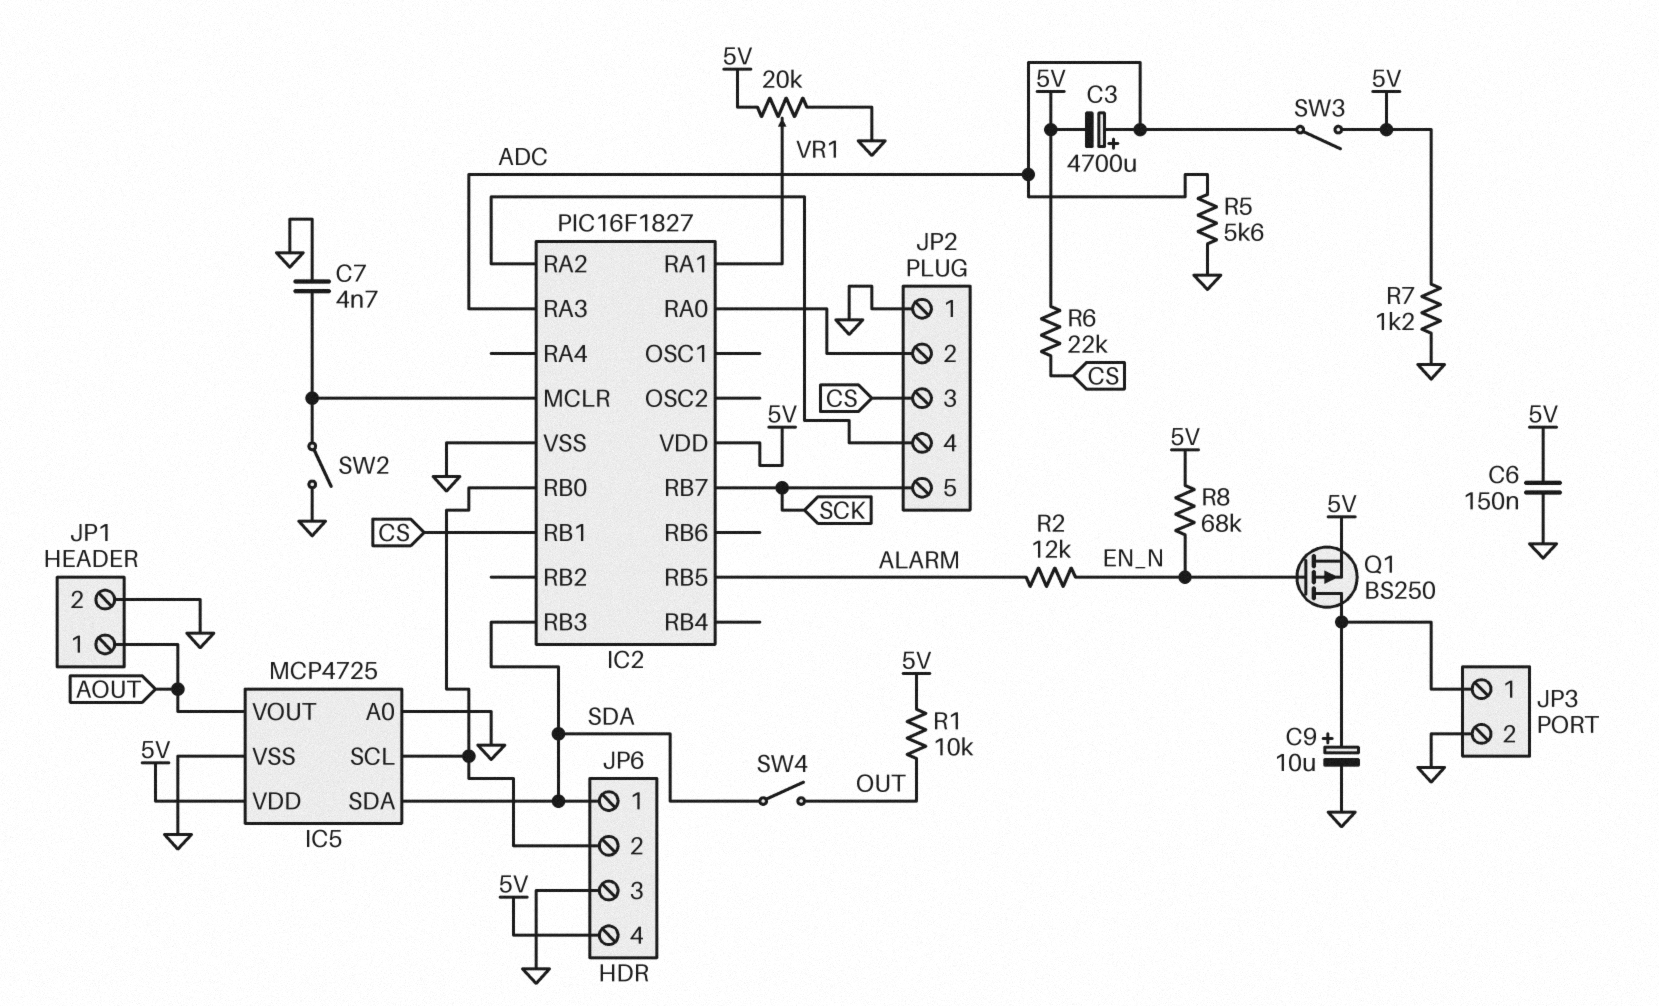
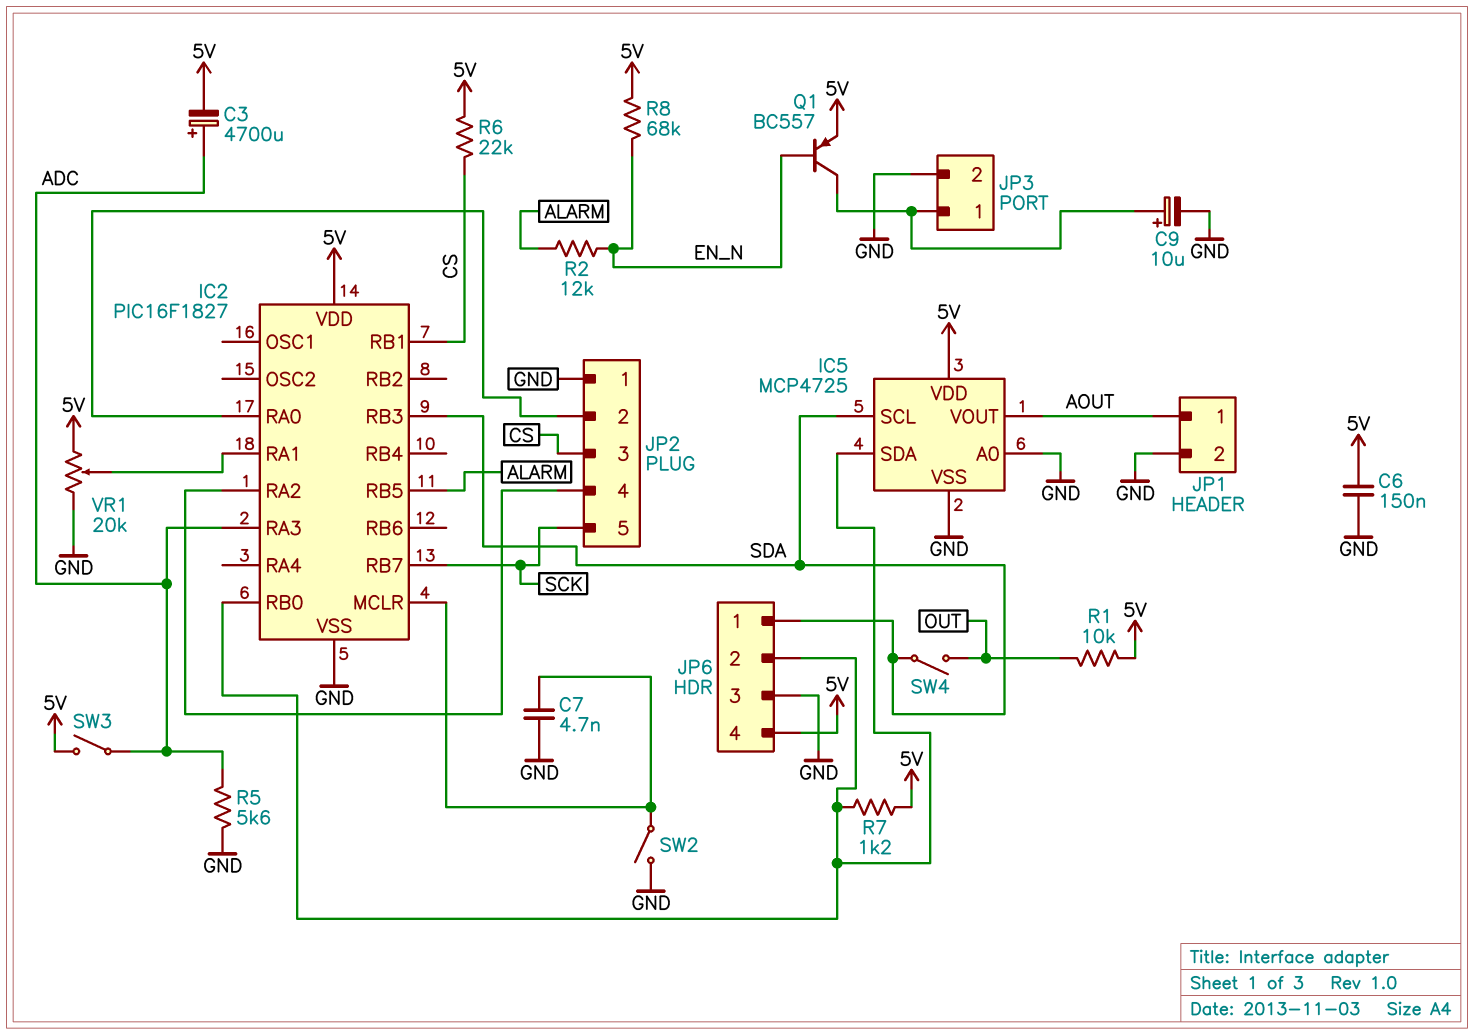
IC5 pin SCL: IC2/RB0 -> SDA
IC5 pin SDA: SDA -> IC2/RB0
Q1: PMOS BS250 (G EN_N, D JP3/1, S 5V) -> PNP BC557 (B EN_N, C JP3/1, E 5V)
R7: 1.2k (5V, GND) -> 1.2k (5V, IC2/RB0)

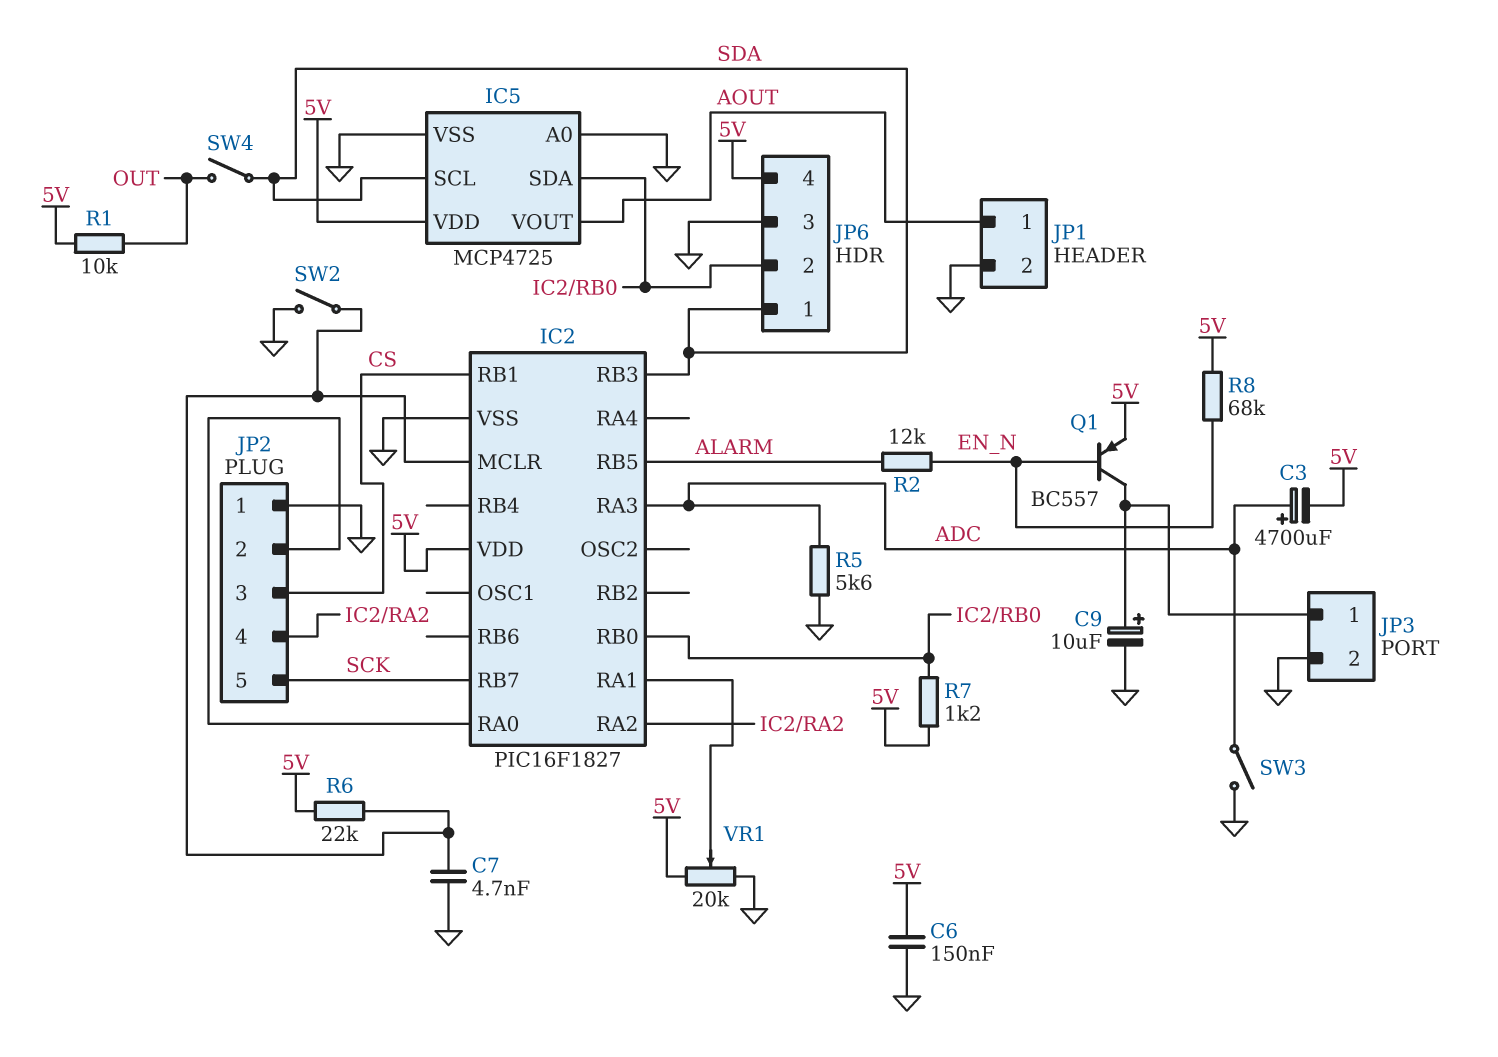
R6: 22k (5V, CS) -> 22k (5V, IC2/MCLR)
SW3: switch (5V, ADC) -> switch (ADC, GND)

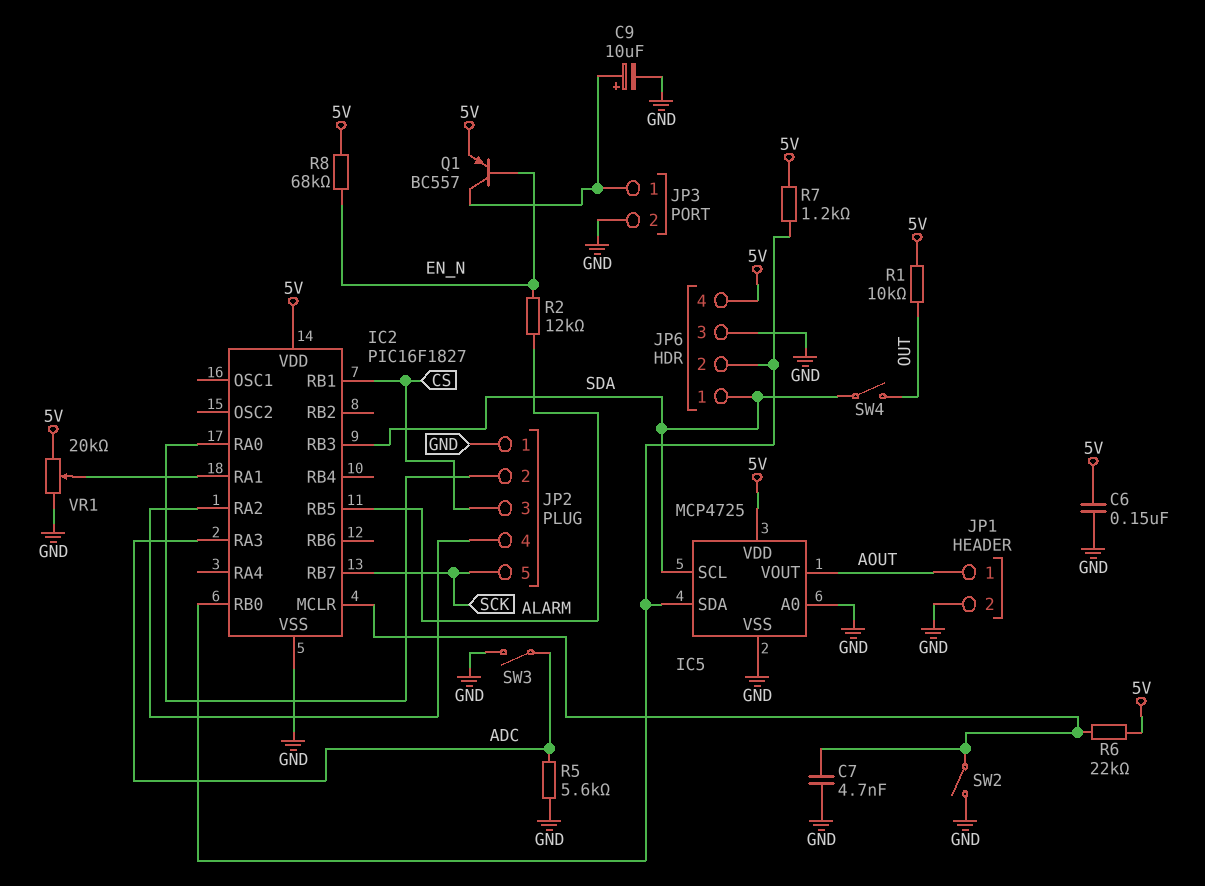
C3: 4700uF (plus ADC, minus 5V) -> none

